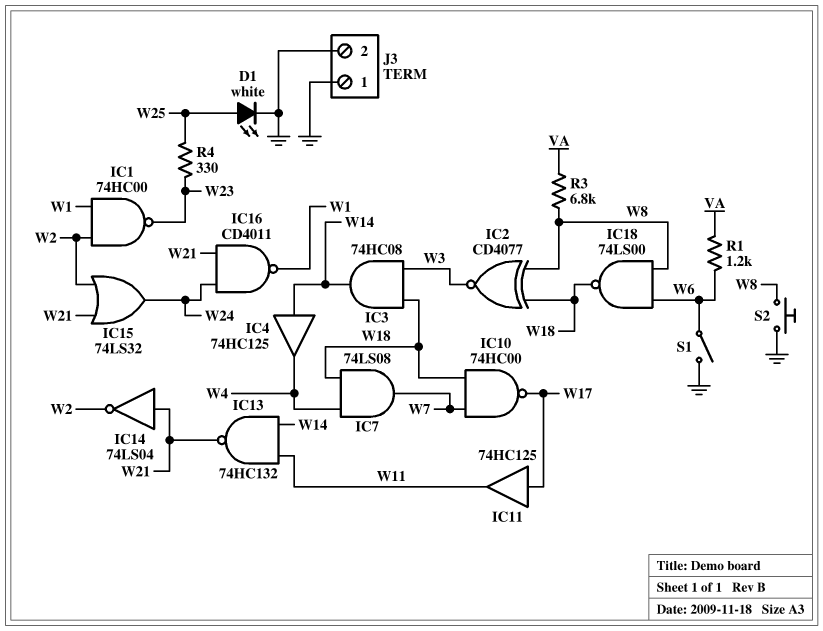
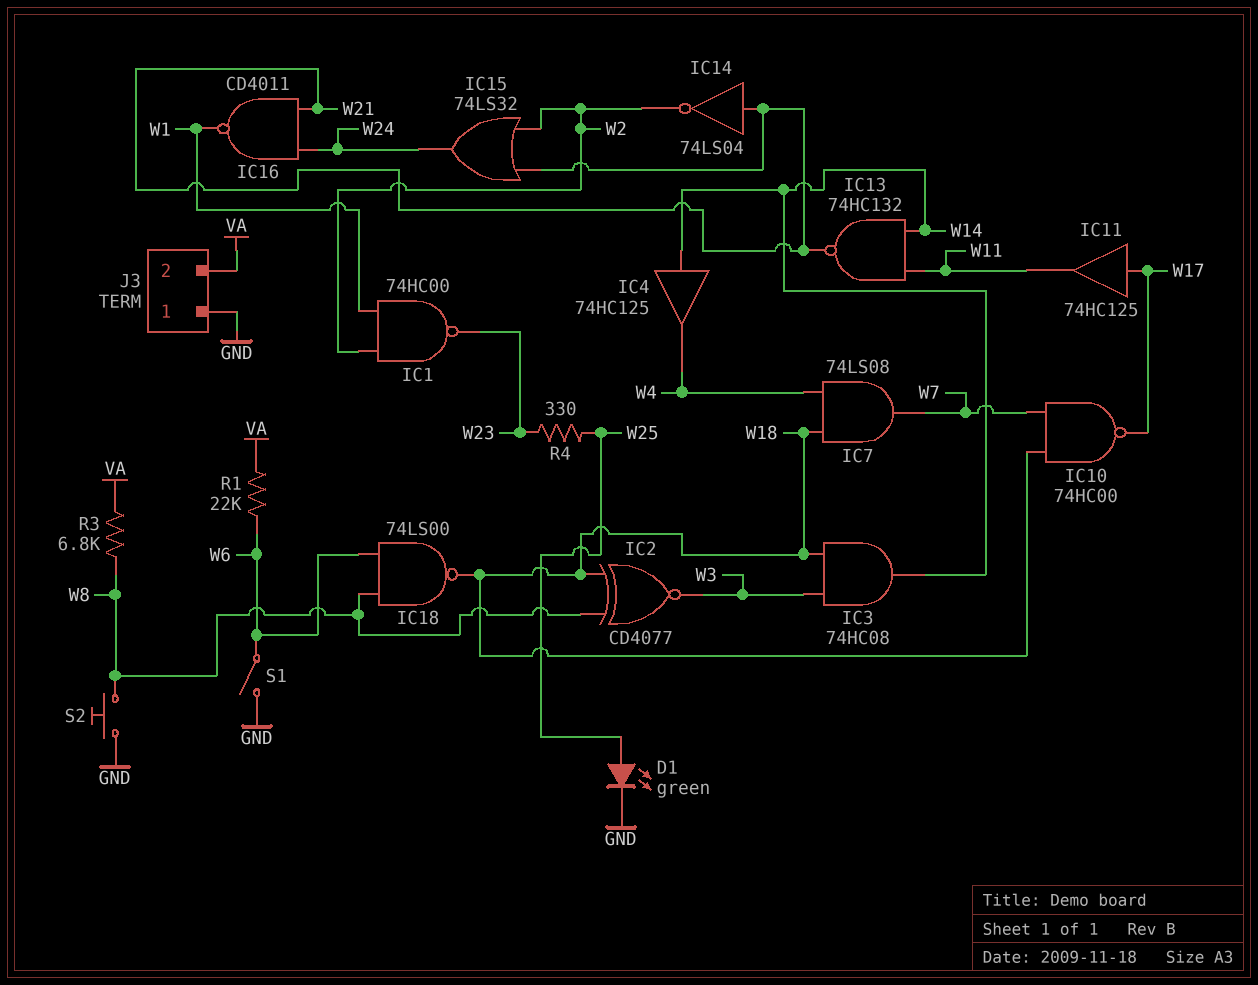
D1: LED white (A W25, K GND) -> LED green (A W25, K GND)
J3 pin 2: GND -> VA
R1: 1.2k (VA, W6) -> 22k (VA, W6)

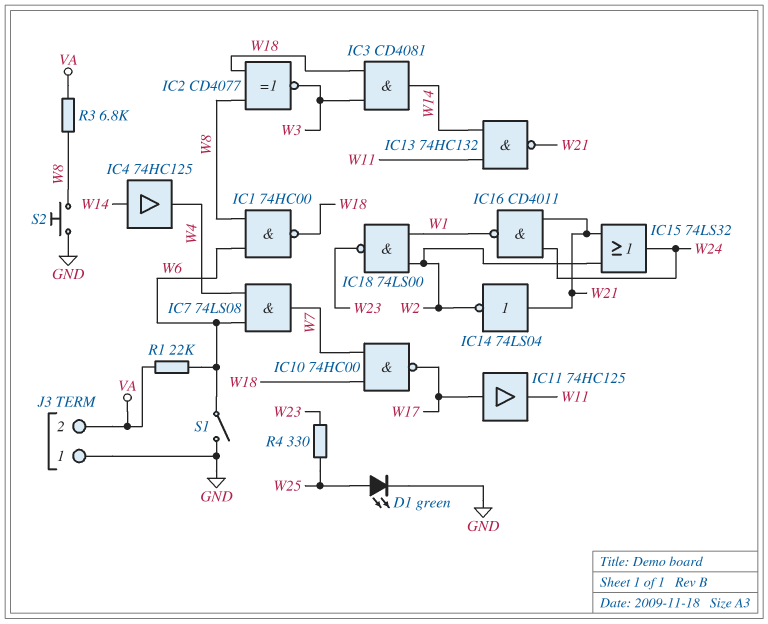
IC1: NAND 74HC00 (in W1, in W2, out W23) -> NAND 74HC00 (in W6, in W8, out W18)
IC3: AND 74HC08 (in W3, in W18, out W14) -> AND CD4081 (in W3, in W18, out W14)
IC7: AND 74LS08 (in W4, in W18, out W7) -> AND 74LS08 (in W4, in W6, out W7)
IC18: NAND 74LS00 (in W6, in W8, out W18) -> NAND 74LS00 (in W1, in W2, out W23)

